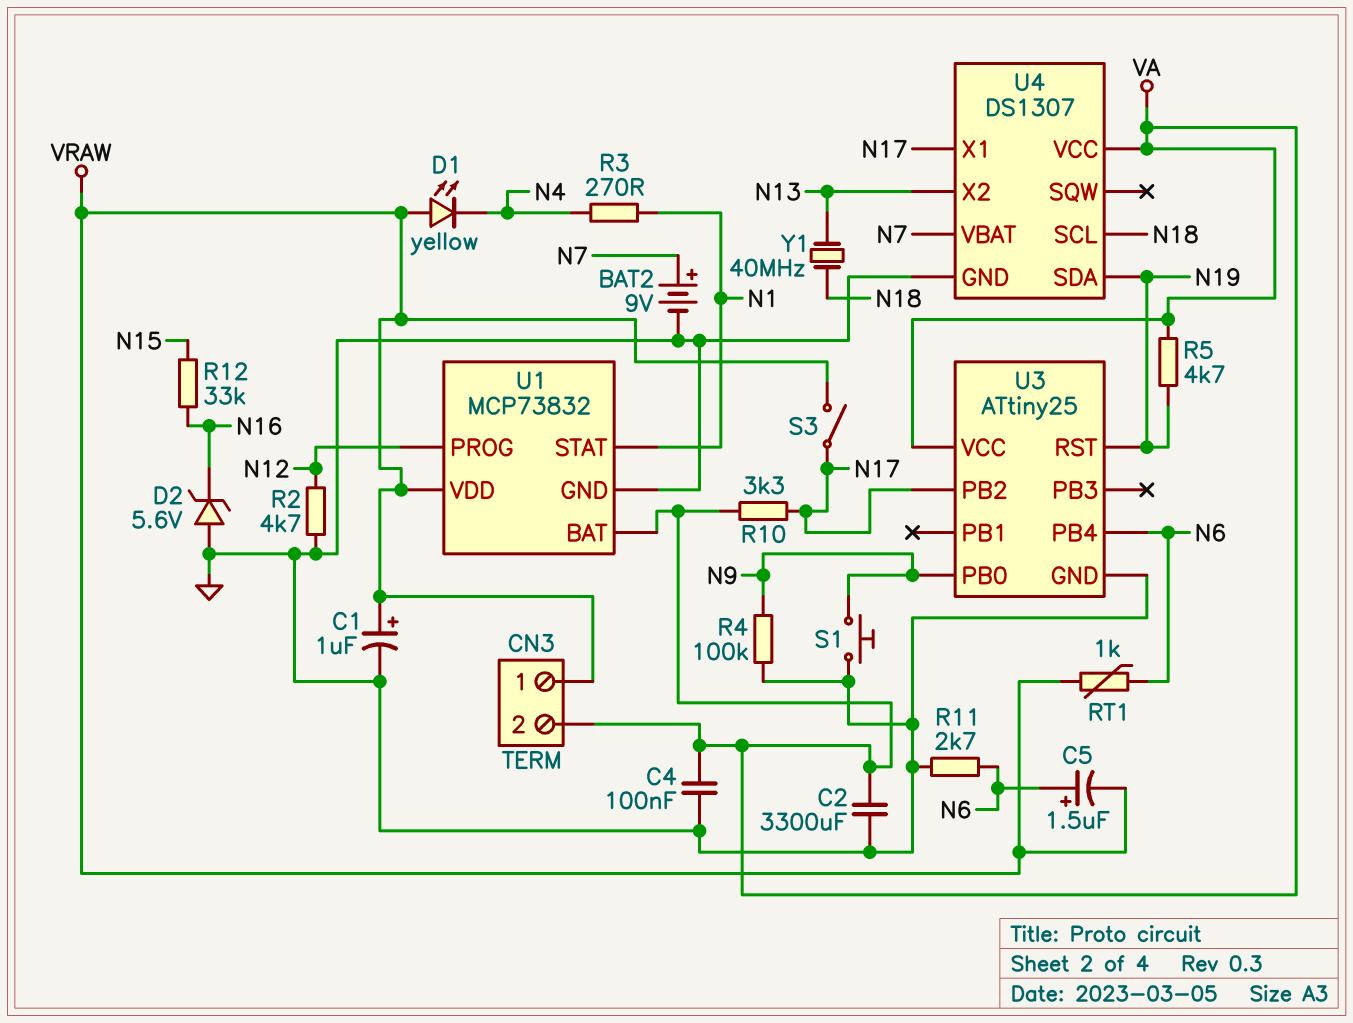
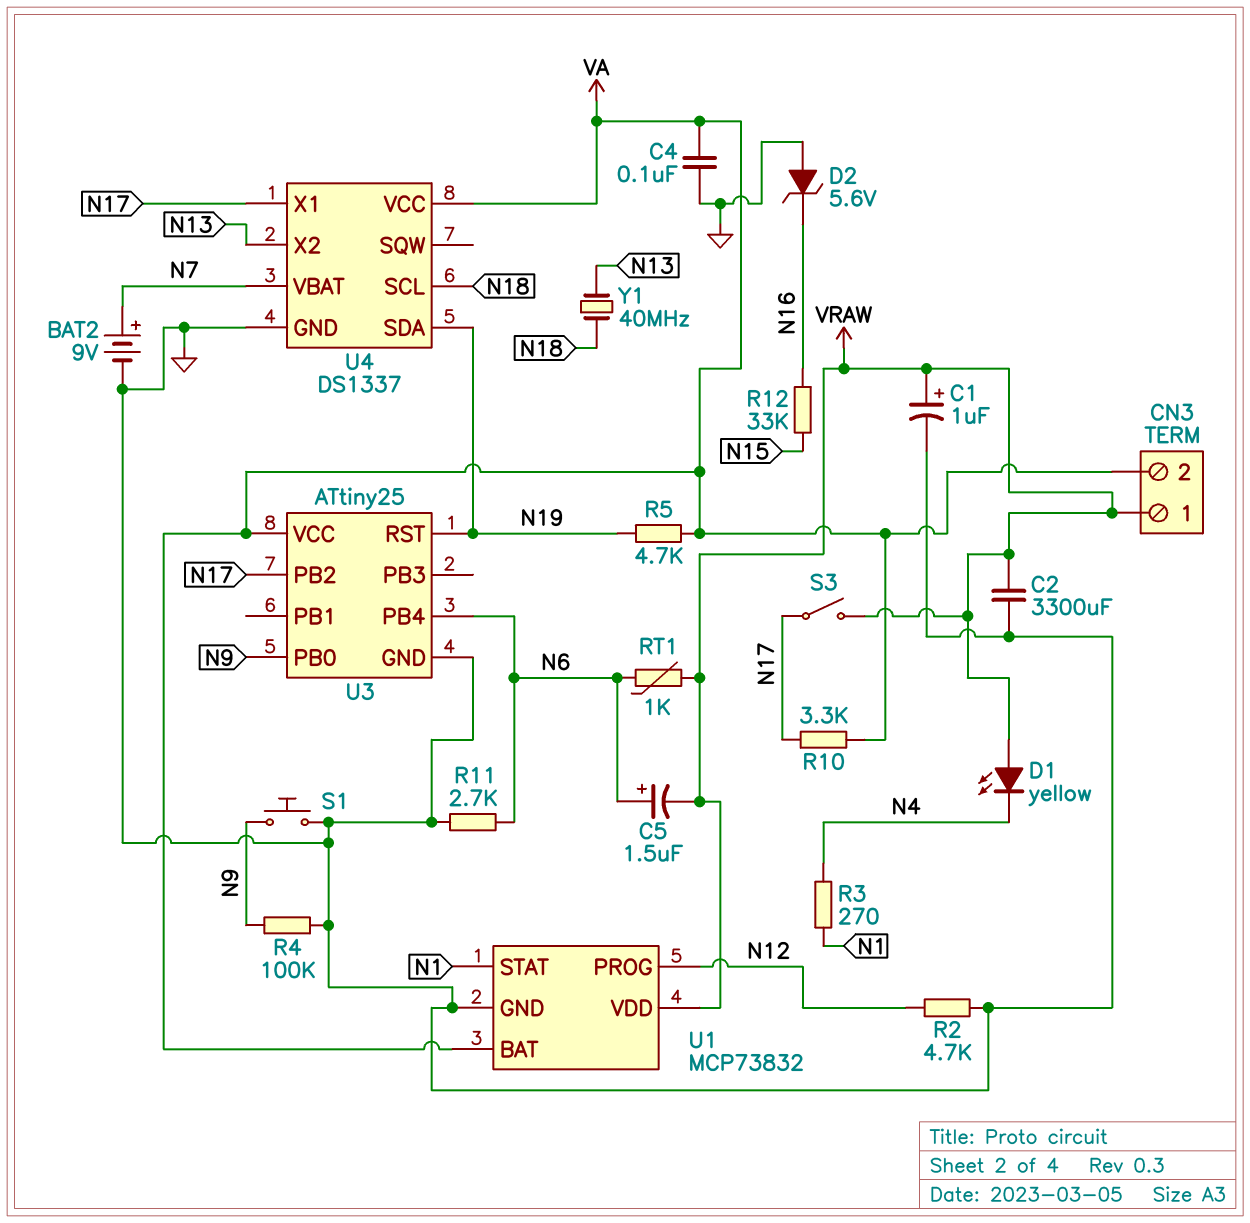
C2: 3300uF (GND, VA) -> 3300uF (GND, VRAW)
U4: DS1307 -> DS1337

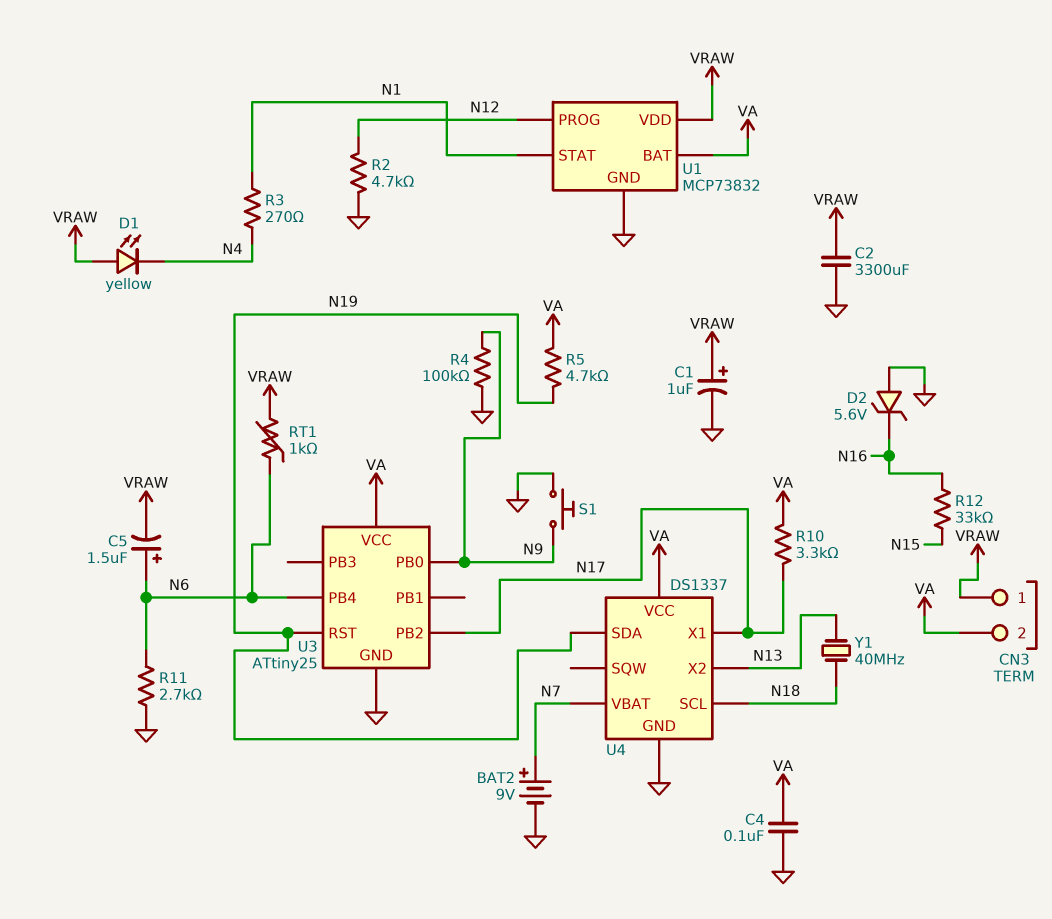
S3: switch (N17, VRAW) -> none

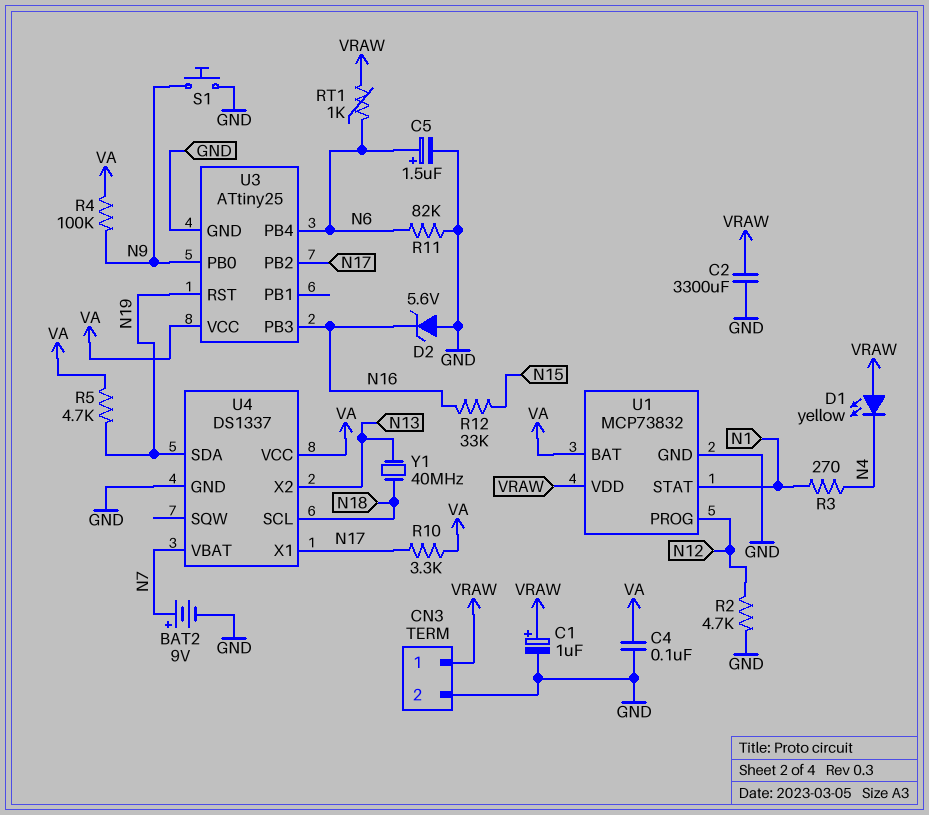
C5: 1.5uF (plus N6, minus VRAW) -> 1.5uF (plus N6, minus GND)
CN3 pin 2: VA -> GND
R4: 100k (GND, N9) -> 100k (N9, VA)
R11: 2.7k (GND, N6) -> 82k (GND, N6)
U3 pin PB3: none -> N16

